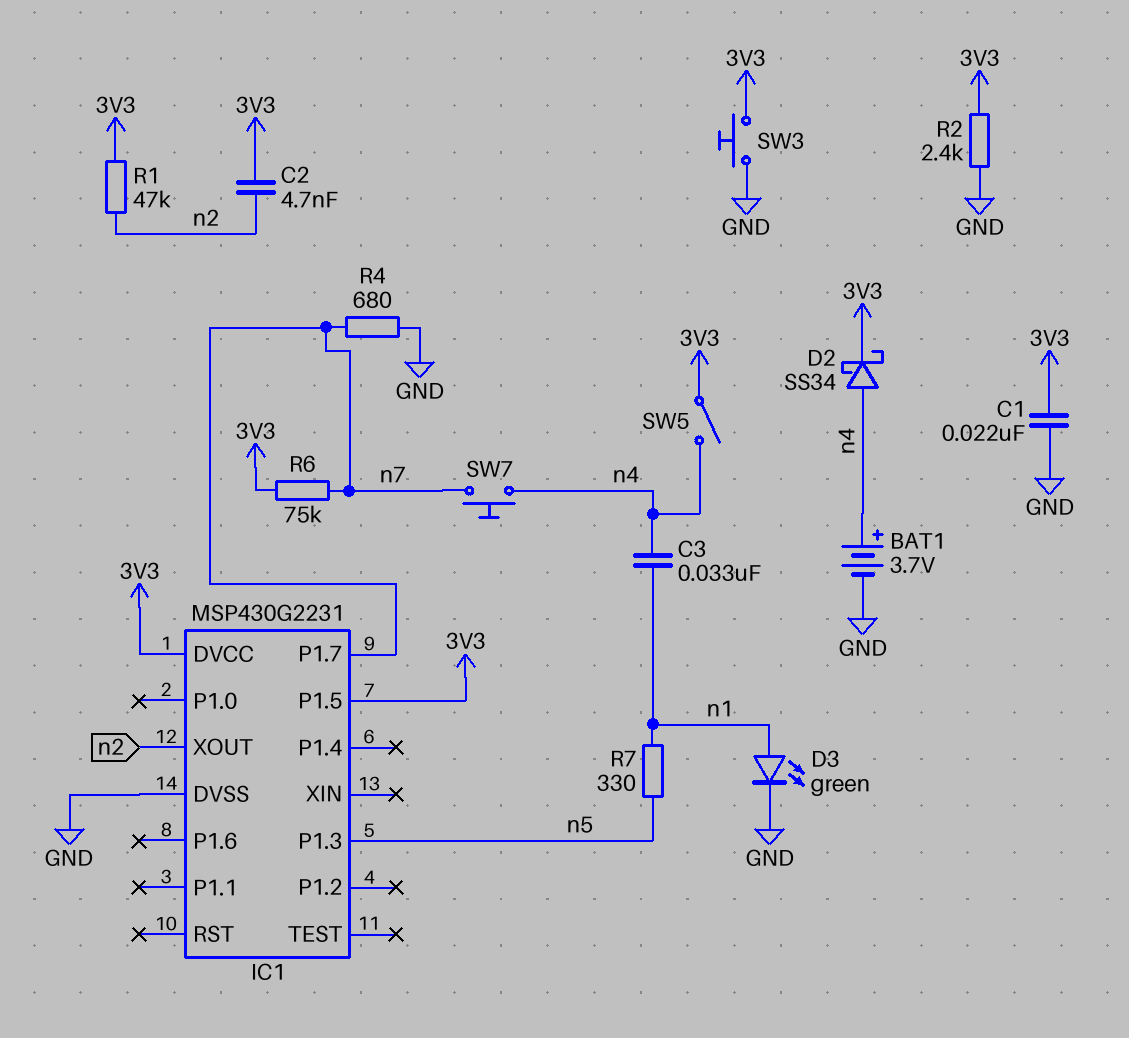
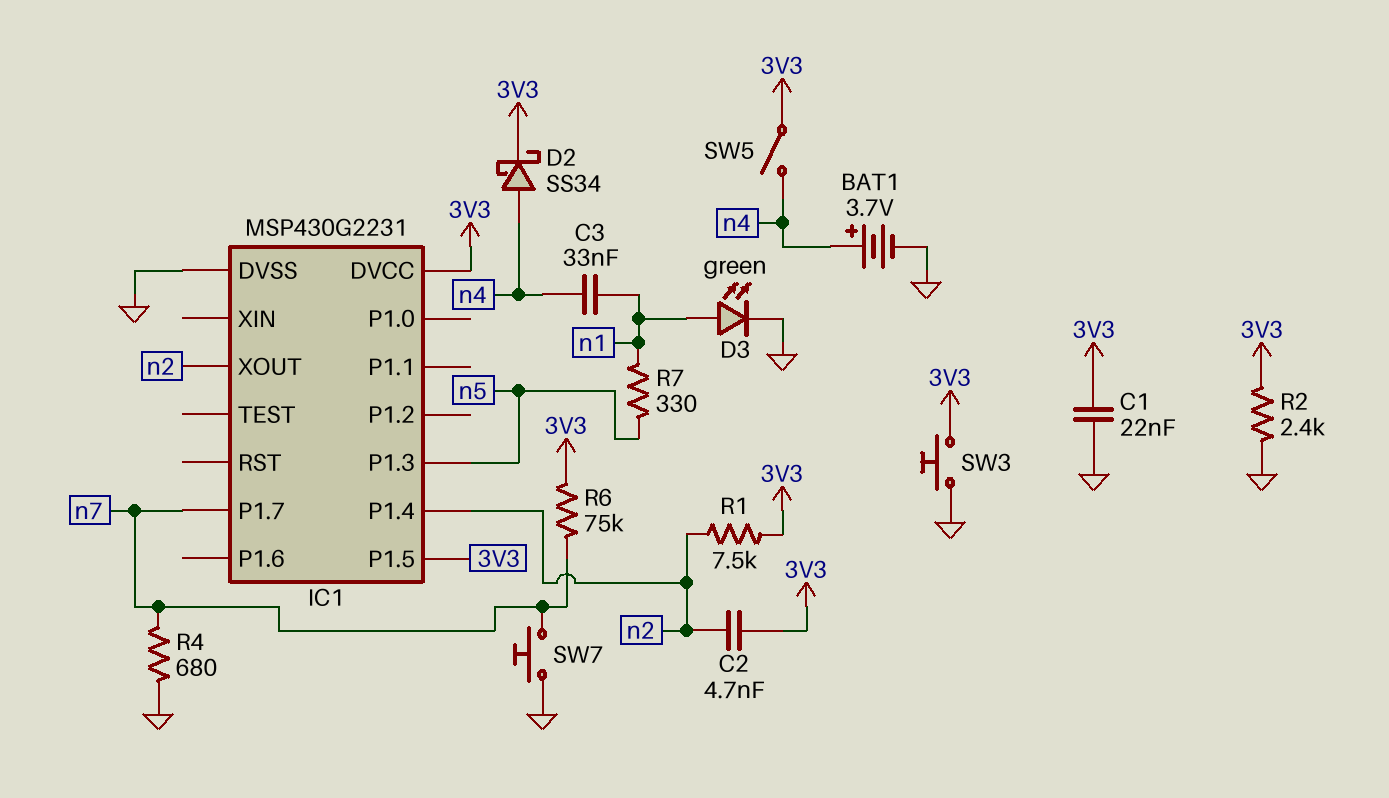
IC1 pin P1.4: none -> n2
R1: 47k (3V3, n2) -> 7.5k (3V3, n2)
SW7: button (n4, n7) -> button (GND, n7)

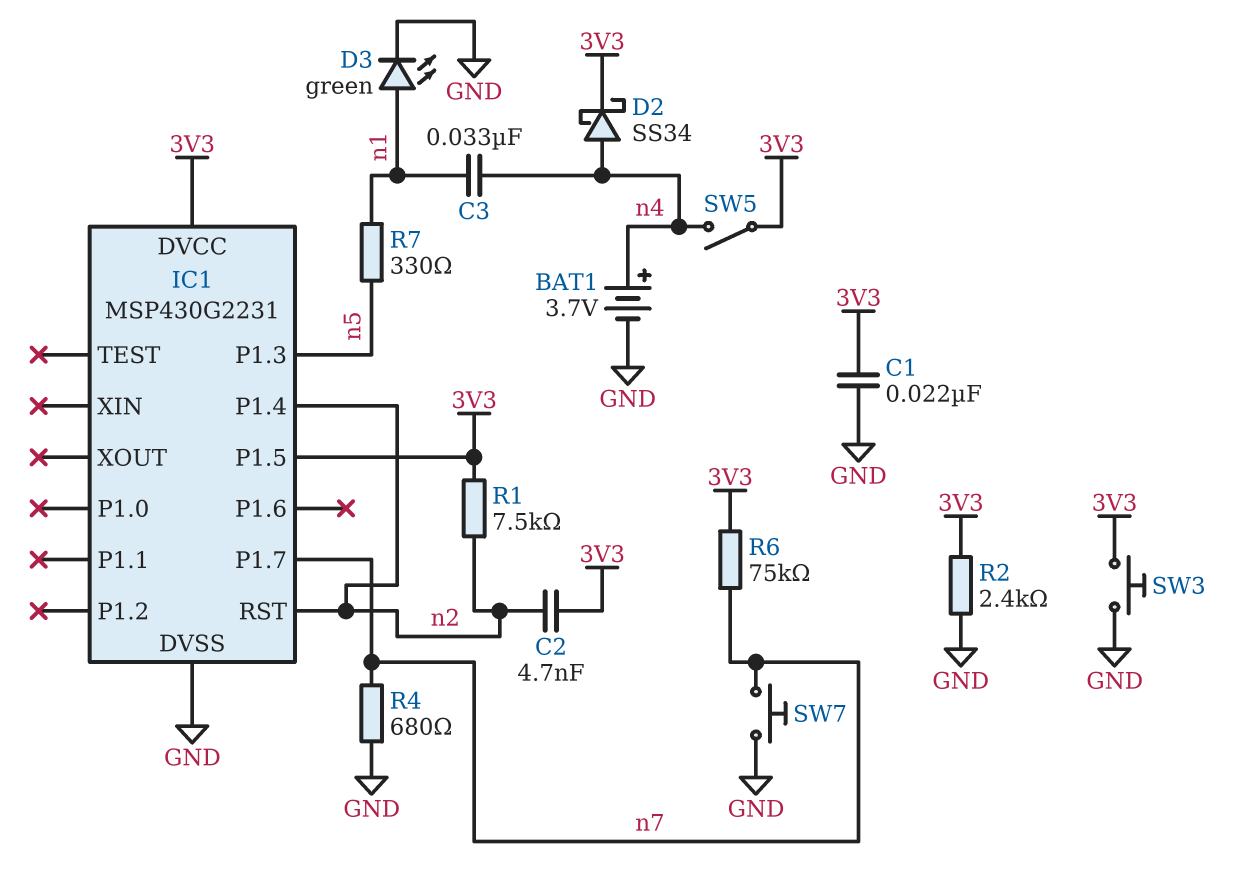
IC1 pin RST: none -> n2
IC1 pin XOUT: n2 -> none

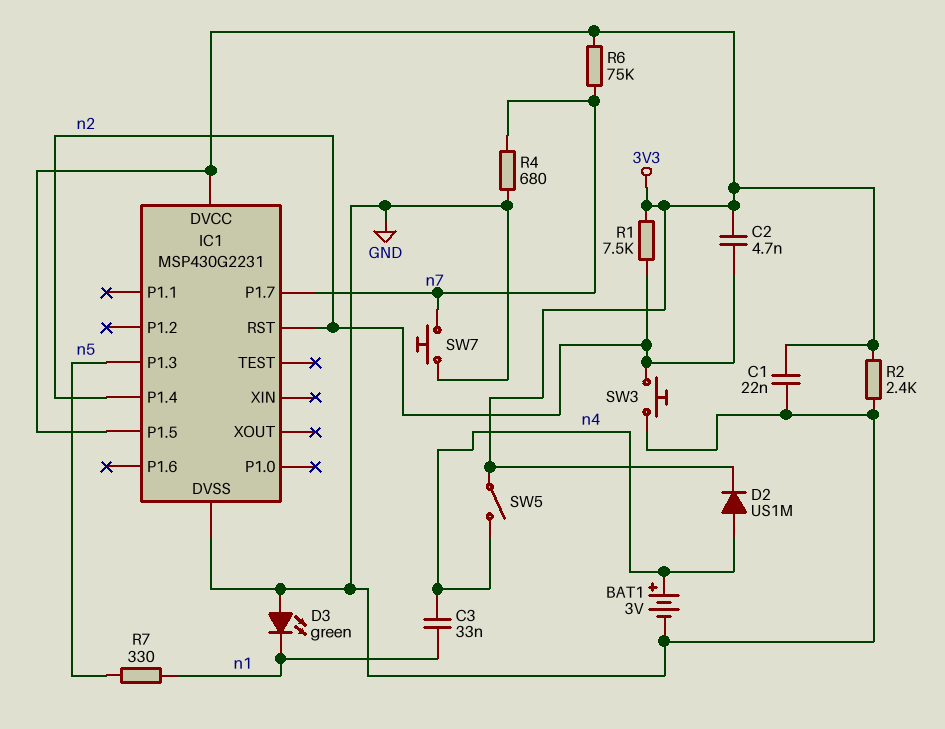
BAT1: 3.7V (plus n4, minus GND) -> 3V (plus n4, minus GND)
D2: schottky SS34 (A n4, K 3V3) -> diode US1M (A n4, K 3V3)
D3: LED green (A n1, K GND) -> LED green (A GND, K n1)
SW3: button (3V3, GND) -> button (GND, n2)

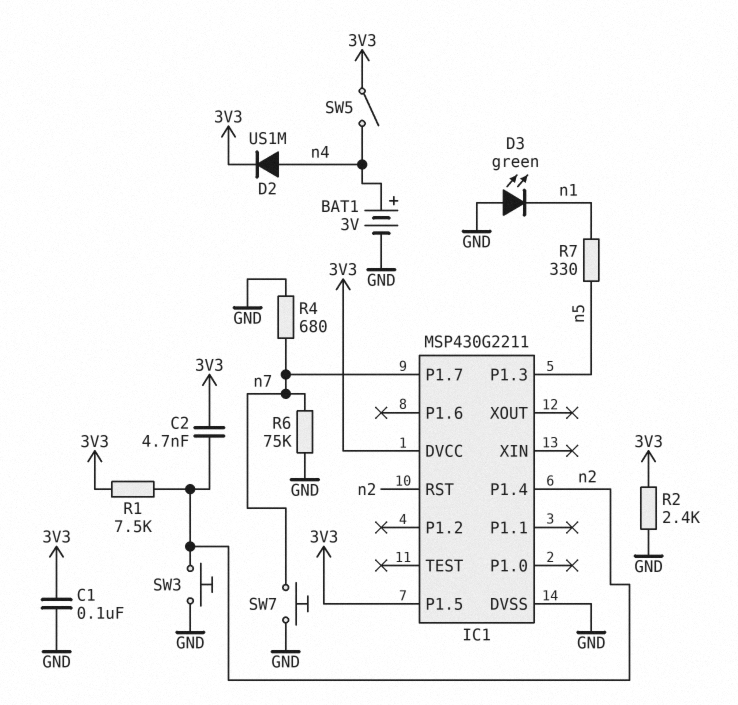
C1: 22nF (3V3, GND) -> 100nF (3V3, GND)
C3: 33nF (n1, n4) -> none
IC1: MSP430G2231 -> MSP430G2211
R6: 75k (3V3, n7) -> 75k (GND, n7)

